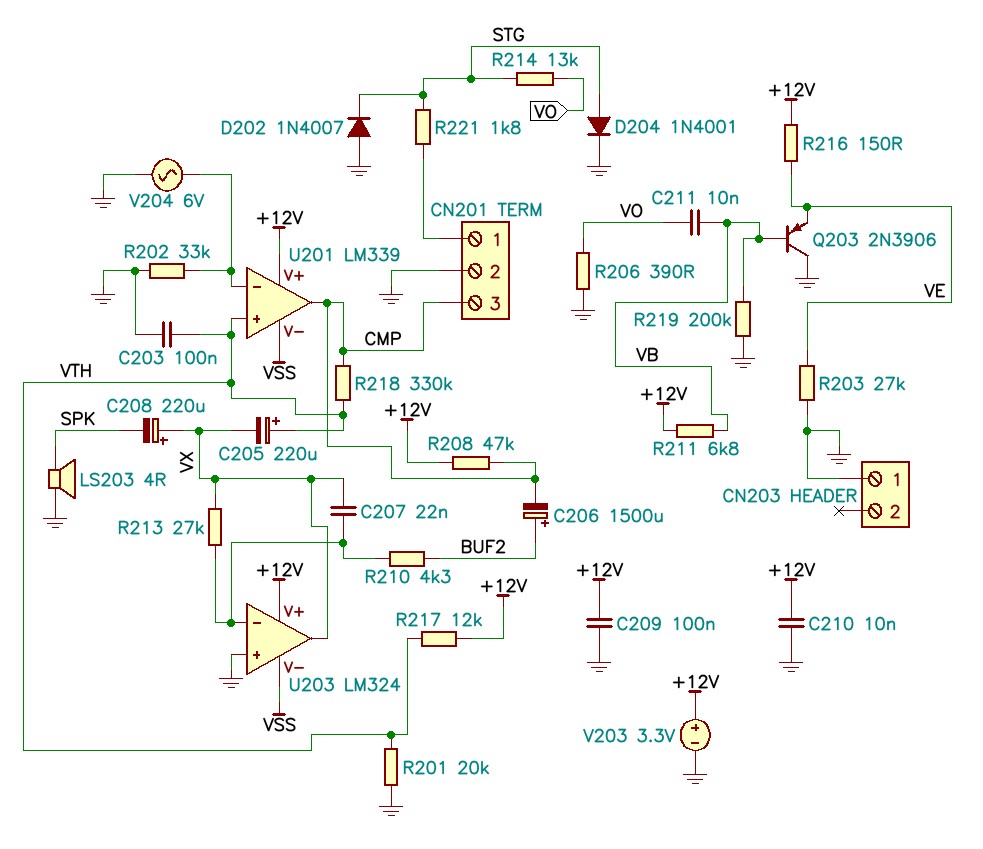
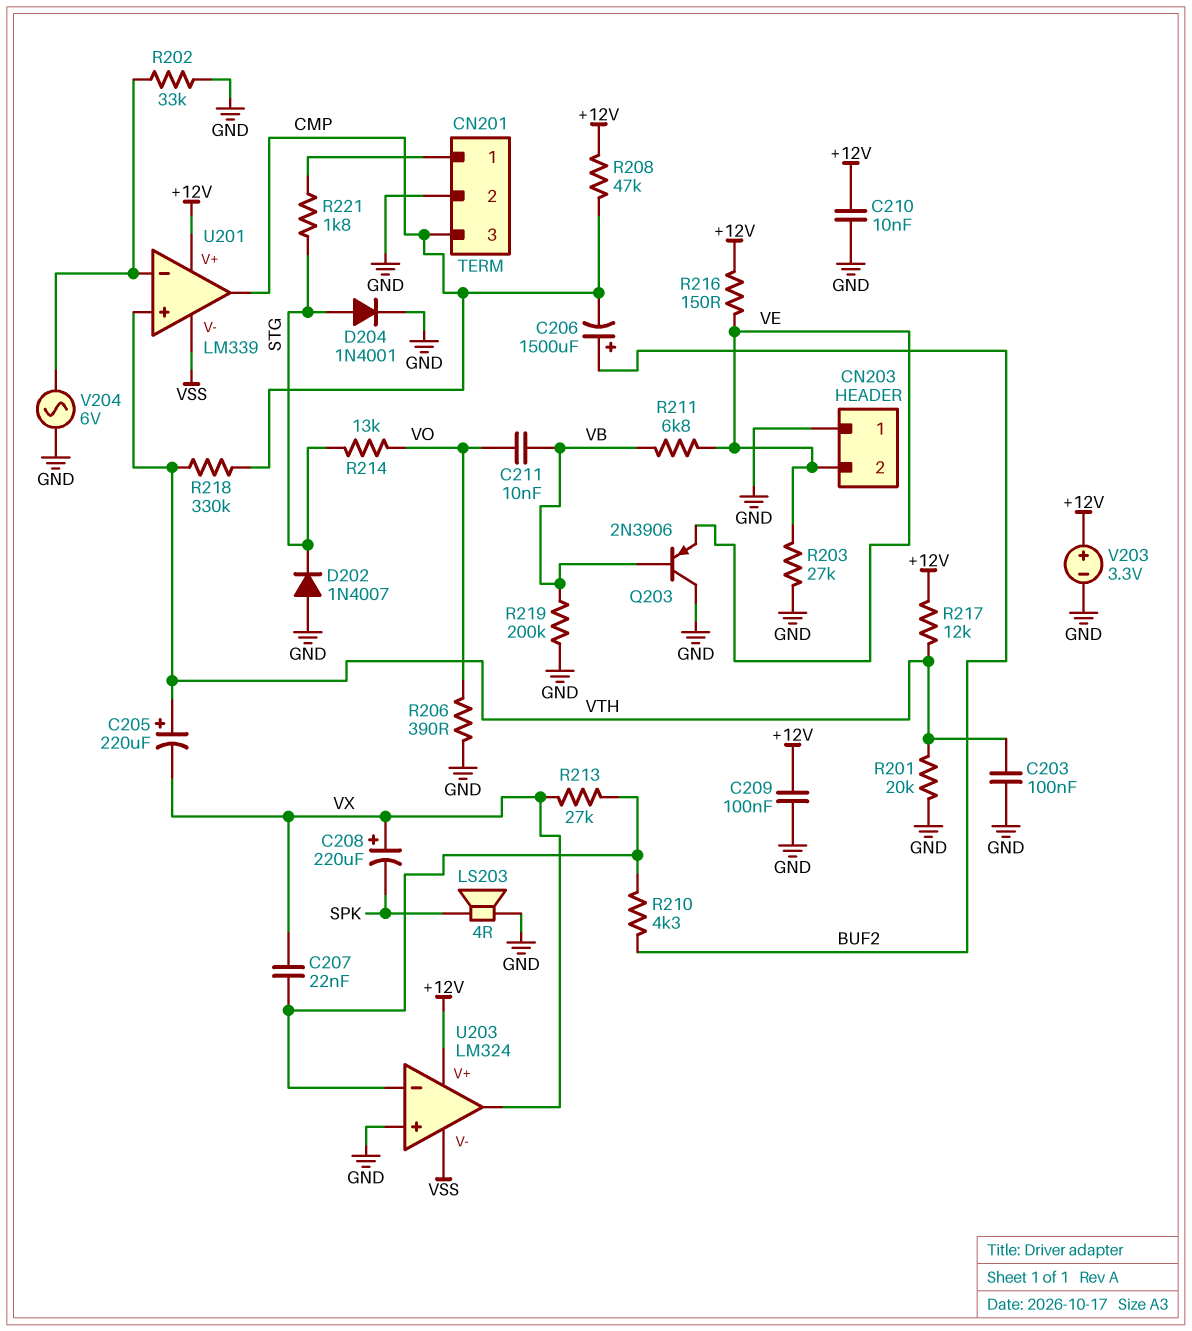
CN203 pin 2: none -> VE
R211: 6.8k (+12V, VB) -> 6.8k (VB, VE)

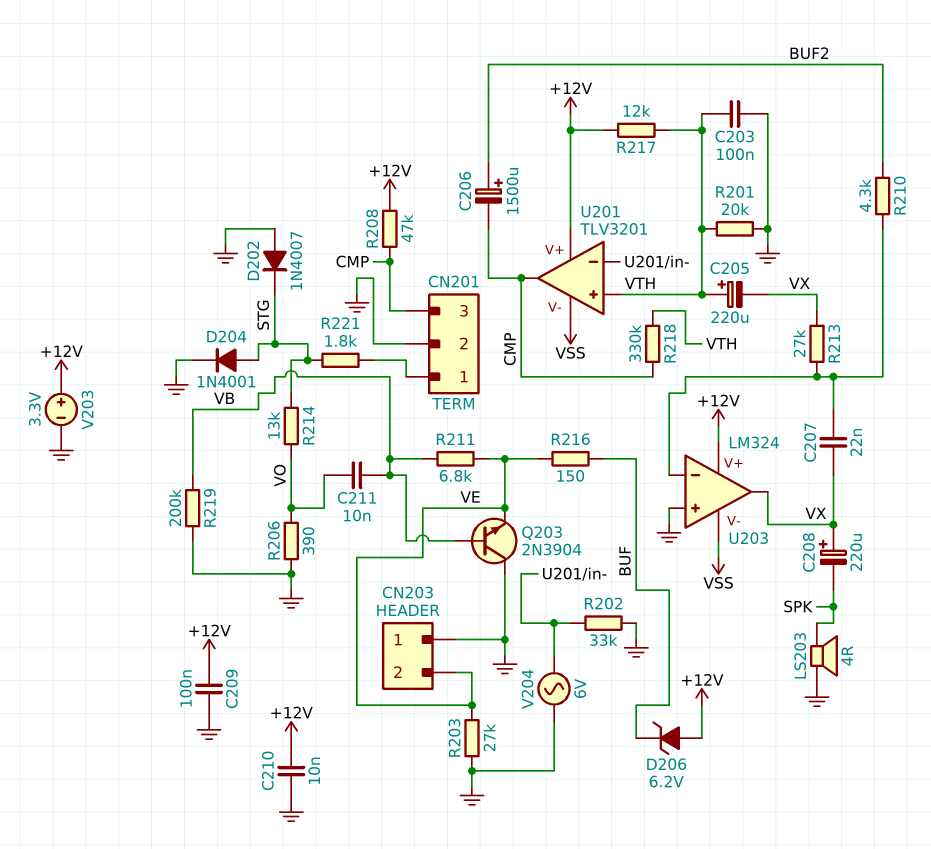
D206: none -> zener 6.2V (A +12V, K BUF)
Q203: PNP 2N3906 (B VB, C GND, E VE) -> NPN 2N3904 (B VB, C GND, E VE)
R216: 150 (+12V, VE) -> 150 (BUF, VE)
U201: LM339 -> TLV3201

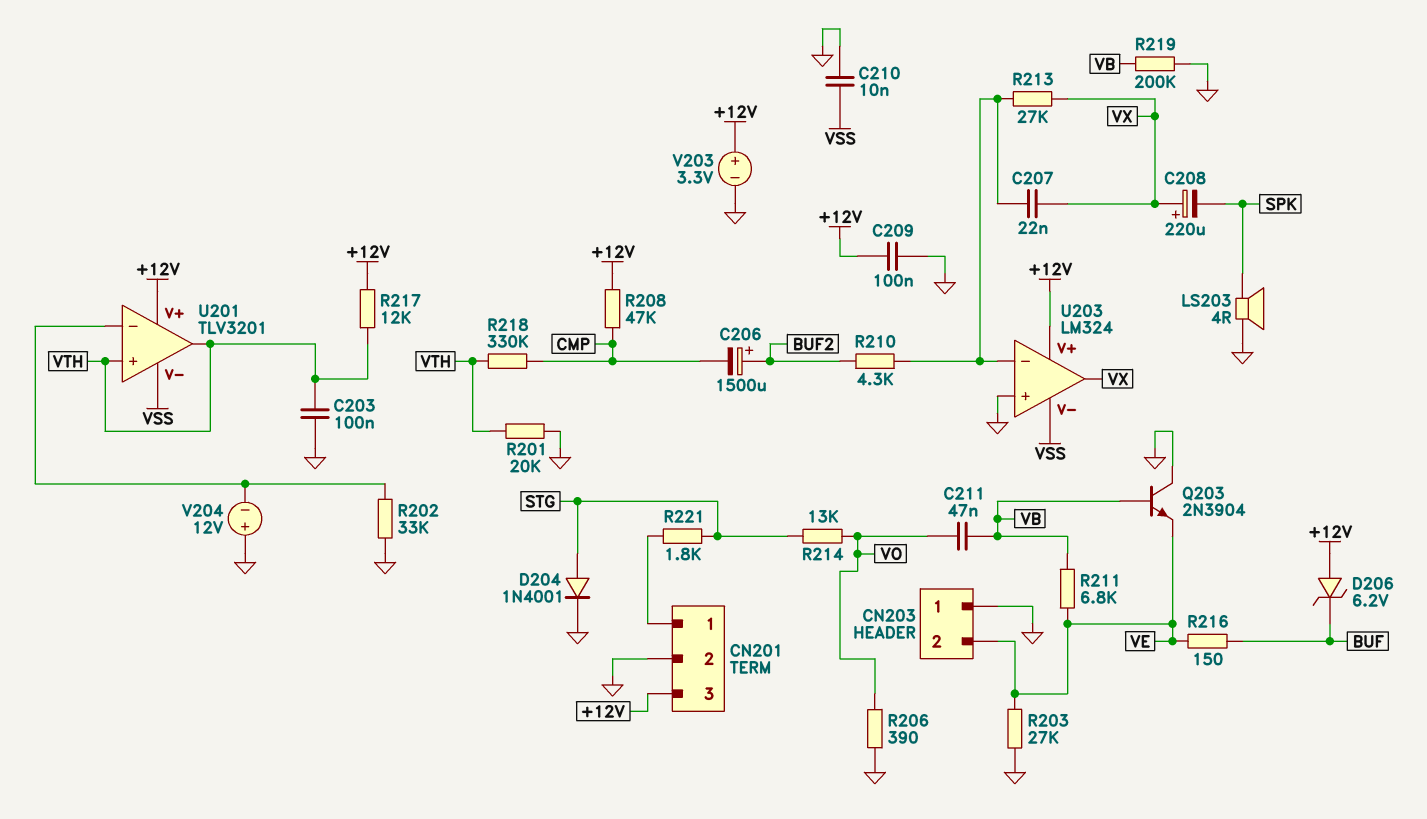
C205: 220uF (plus VTH, minus VX) -> none
C210: 10nF (+12V, GND) -> 10nF (GND, VSS)
C211: 10nF (VB, VO) -> 47nF (VB, VO)
CN201 pin 3: CMP -> +12V
D202: diode 1N4007 (A GND, K STG) -> none
U201 pin out: CMP -> VTH
V204: AC 6V (GND, U201/in-) -> 12V (plus GND, minus U201/in-)

